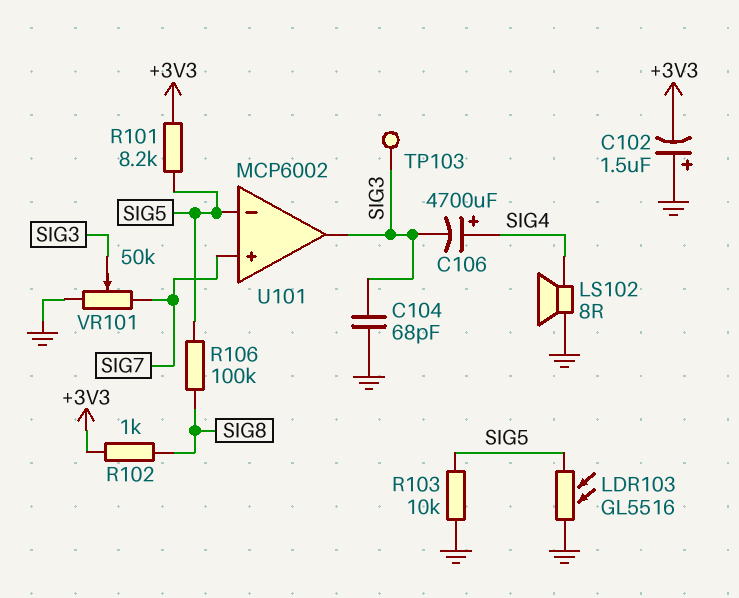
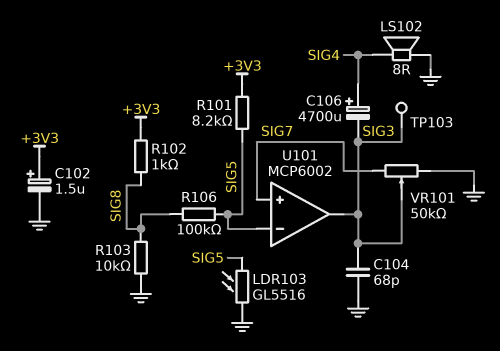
C102: 1.5uF (plus GND, minus +3V3) -> 1.5uF (plus +3V3, minus GND)
R103: 10k (GND, SIG5) -> 10k (GND, SIG8)

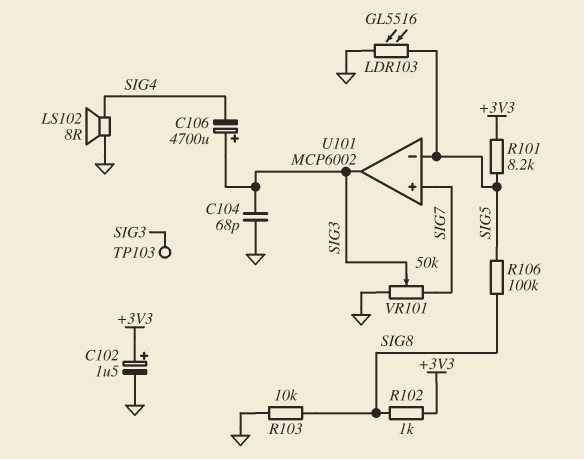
C106: 4700uF (plus SIG4, minus SIG3) -> 4700uF (plus SIG3, minus SIG4)

